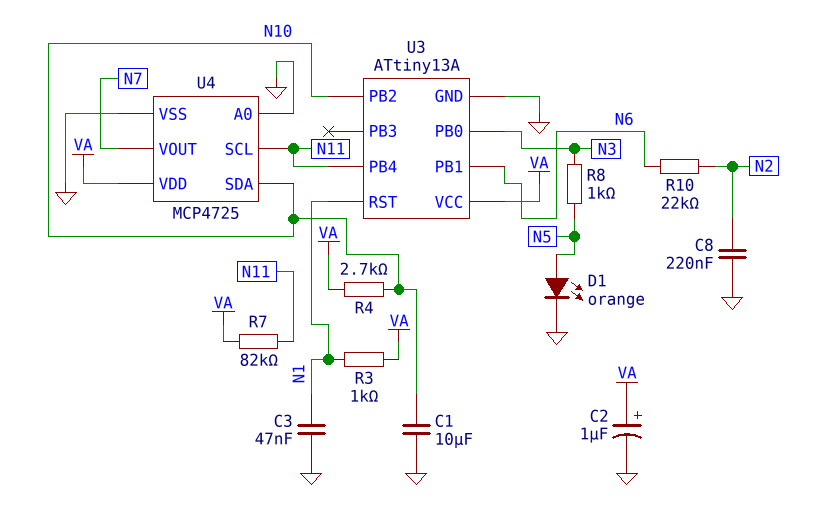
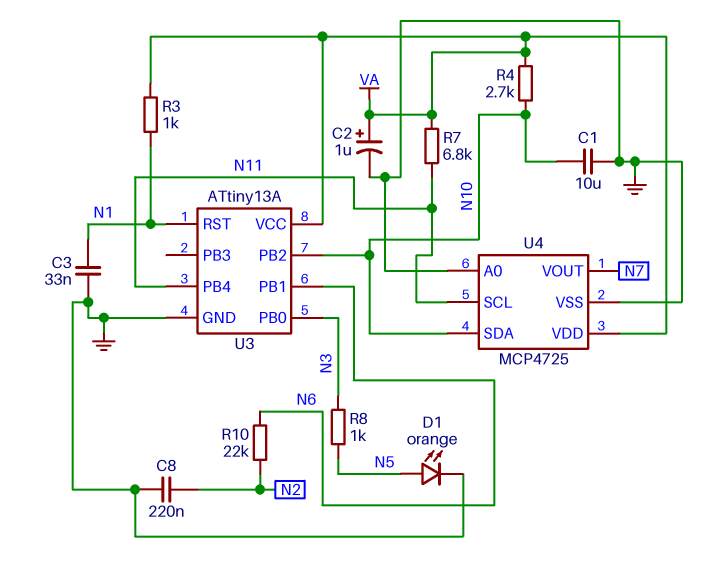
C3: 47nF (GND, N1) -> 33nF (GND, N1)
R7: 82k (N11, VA) -> 6.8k (N11, VA)

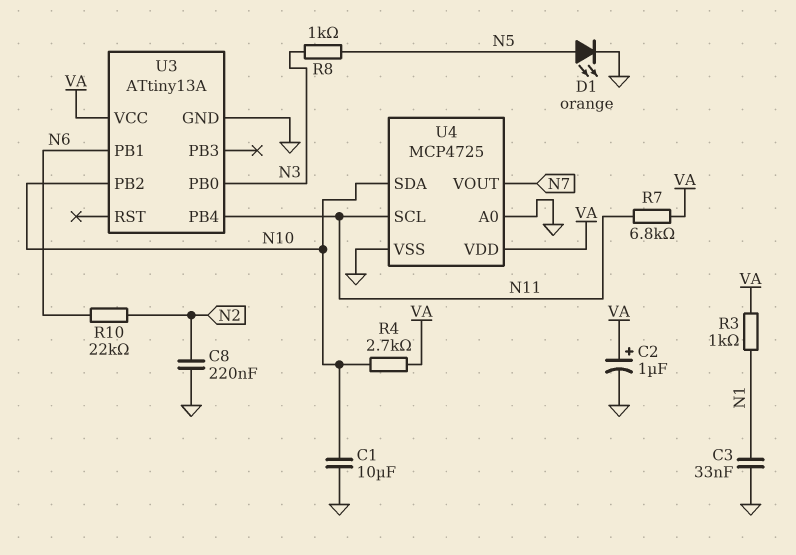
U3 pin RST: N1 -> none

